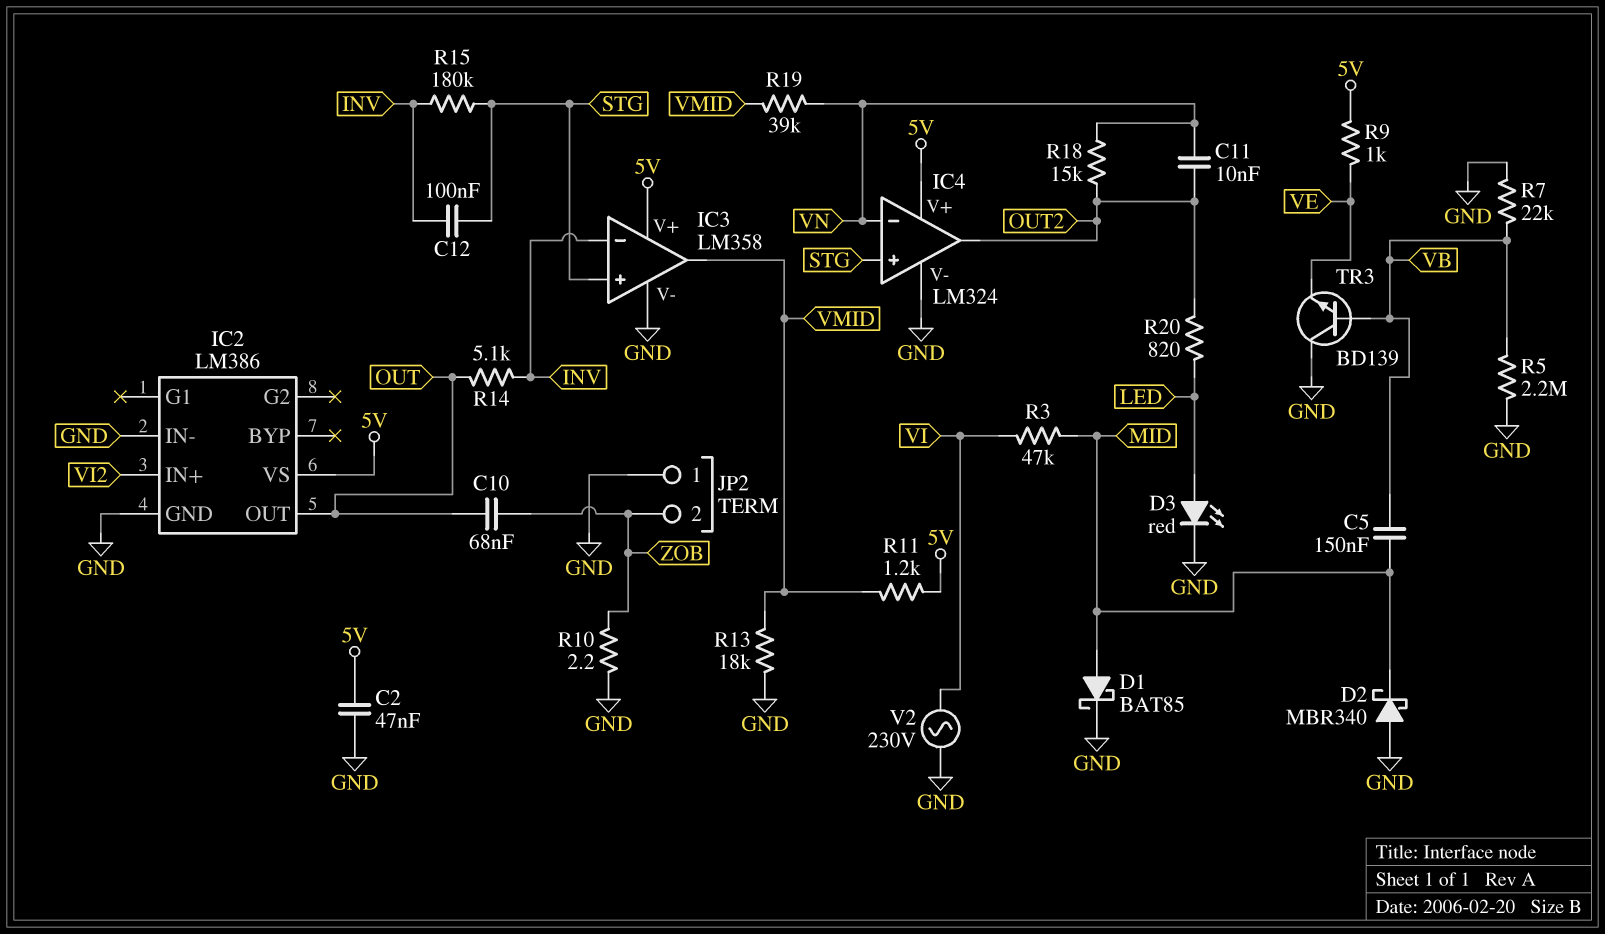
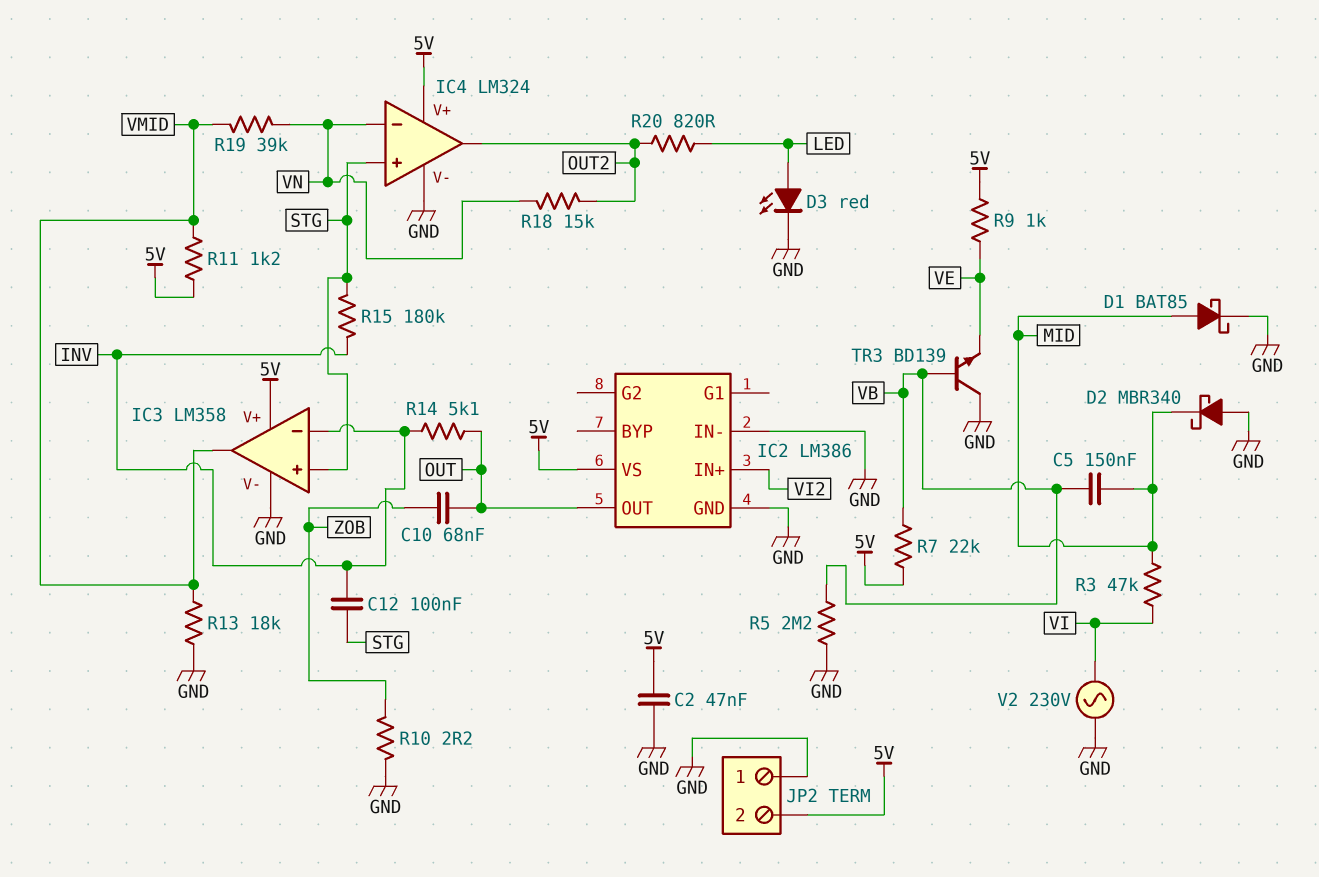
C11: 10nF (OUT2, VN) -> none
JP2 pin 2: ZOB -> 5V
R7: 22k (GND, VB) -> 22k (5V, VB)

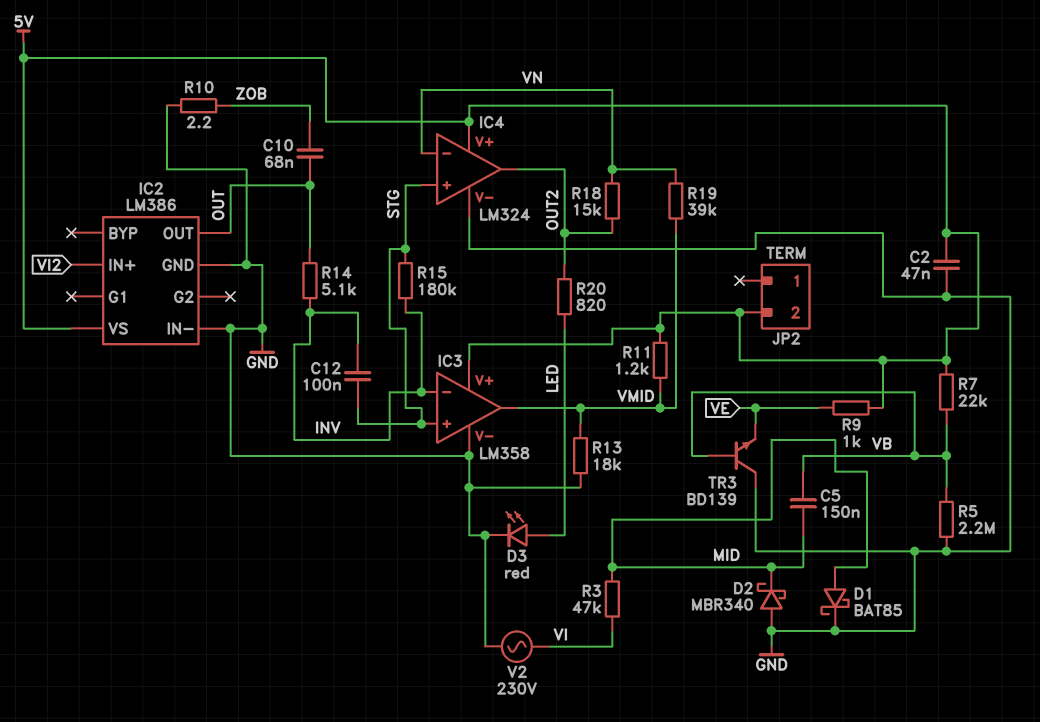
JP2 pin 1: GND -> none

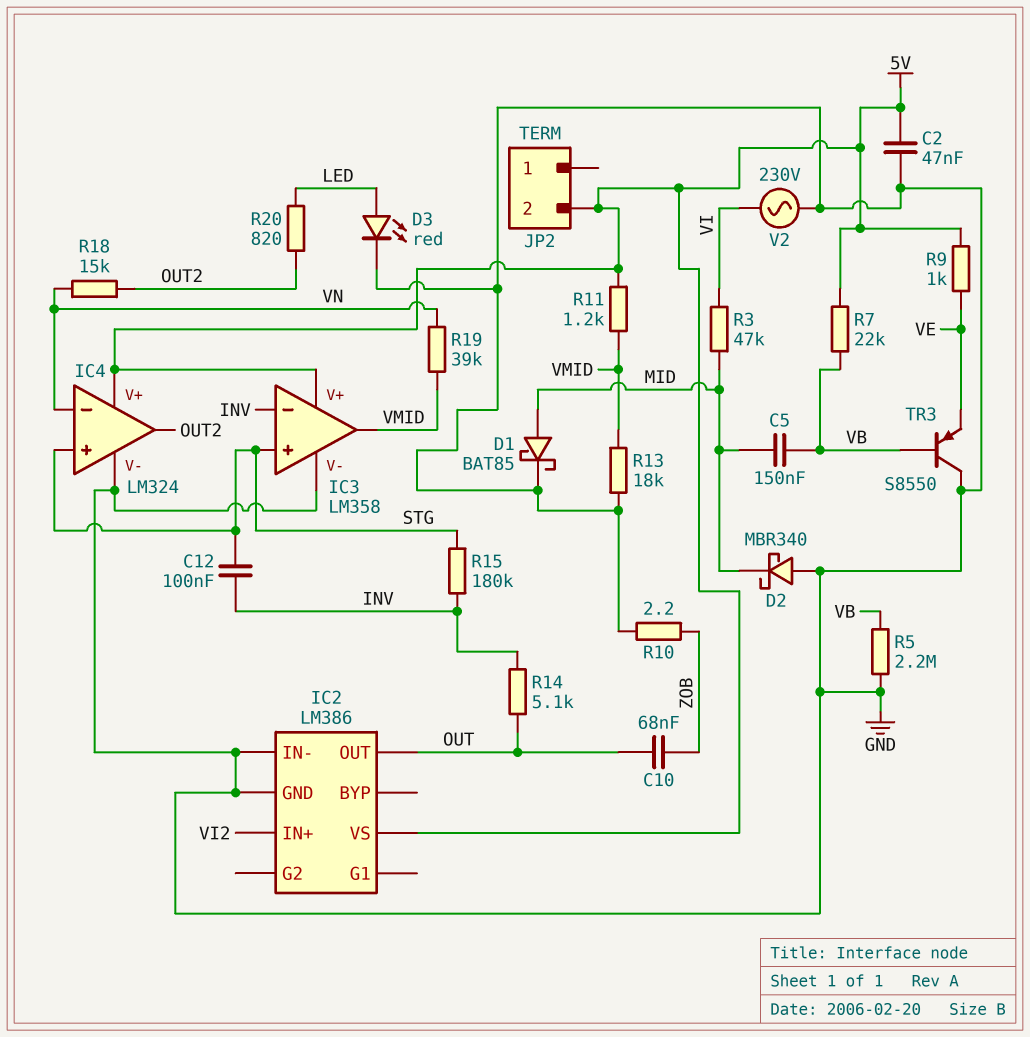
TR3: NPN BD139 (B VB, C GND, E VE) -> PNP S8550 (B VB, C GND, E VE)

